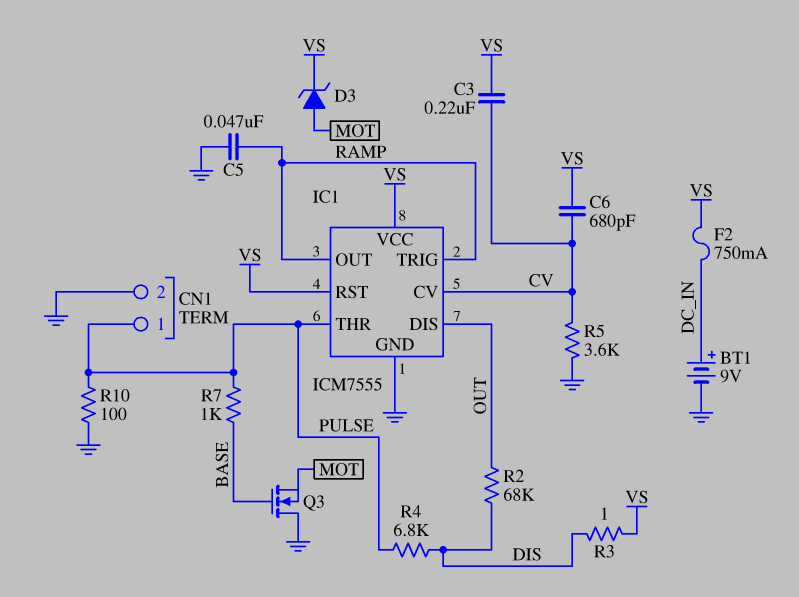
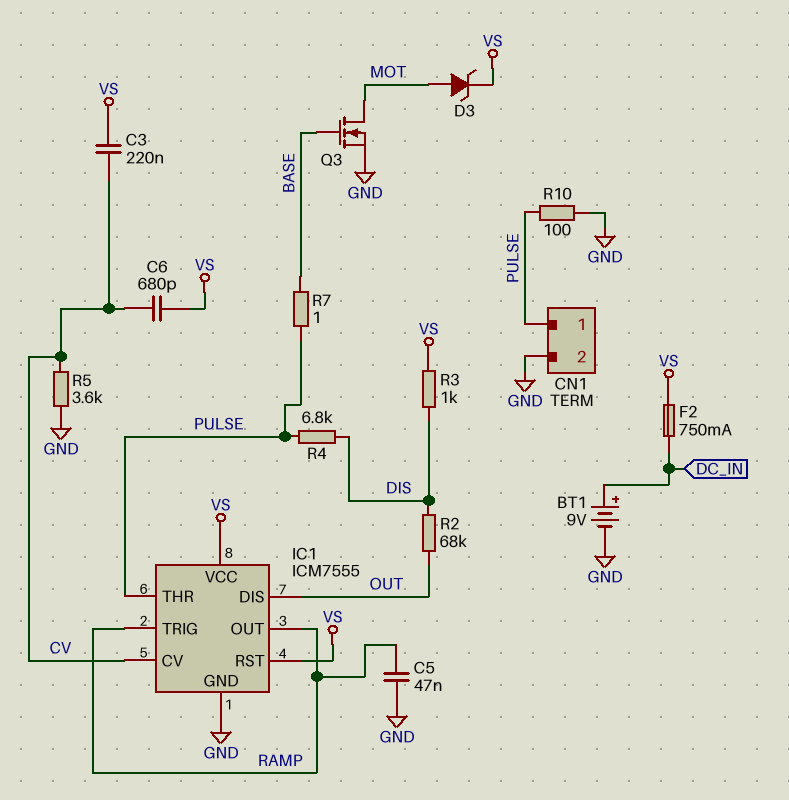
Q3: NMOS (G BASE, D GND, S MOT) -> NMOS (G BASE, D MOT, S GND)
R3: 1 (DIS, VS) -> 1k (DIS, VS)
R7: 1k (BASE, PULSE) -> 1 (BASE, PULSE)

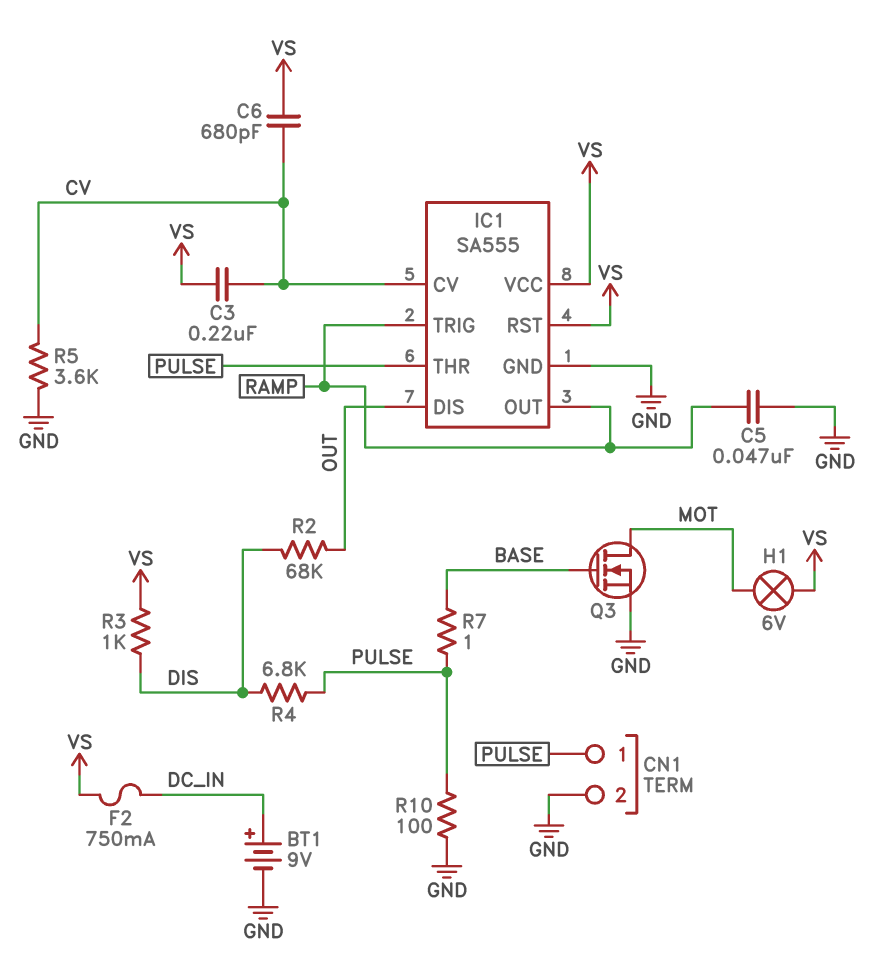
D3: zener (A MOT, K VS) -> none
H1: none -> lamp 6V (MOT, VS)
IC1: ICM7555 -> SA555

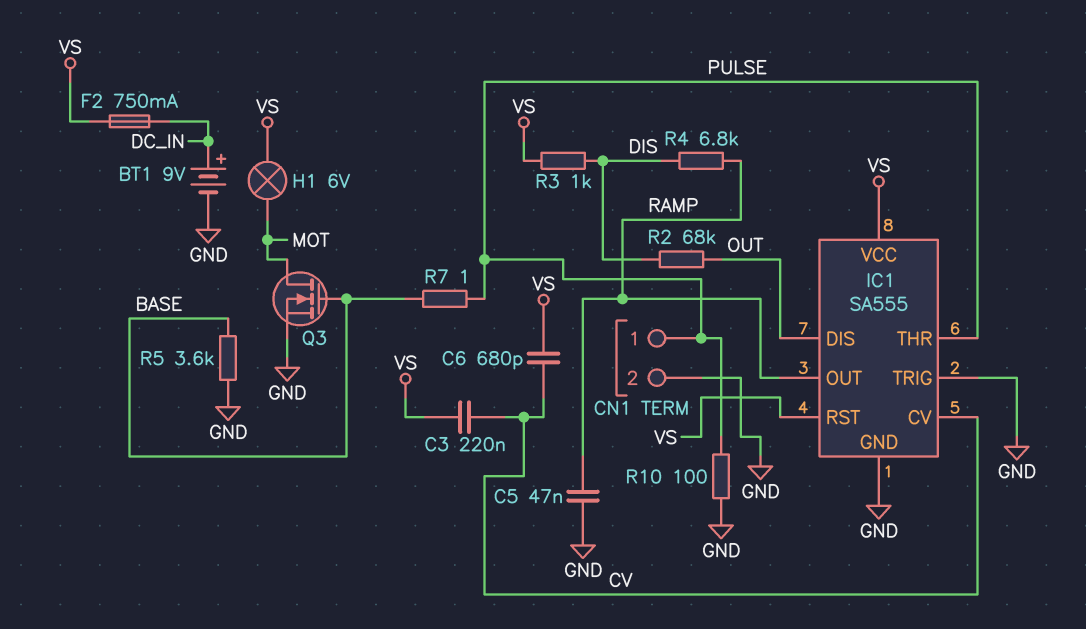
IC1 pin TRIG: RAMP -> GND
R4: 6.8k (DIS, PULSE) -> 6.8k (DIS, RAMP)
R5: 3.6k (CV, GND) -> 3.6k (BASE, GND)

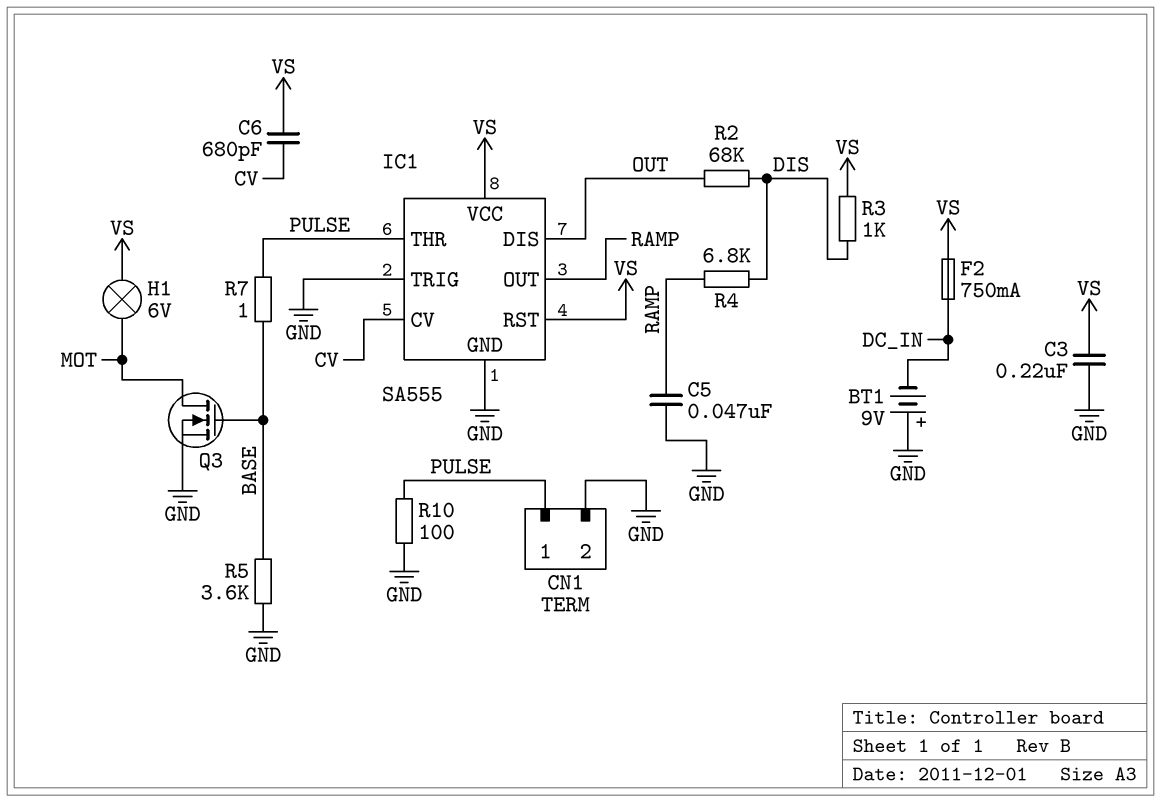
BT1: 9V (plus DC_IN, minus GND) -> 9V (plus GND, minus DC_IN)
C3: 220nF (CV, VS) -> 220nF (GND, VS)

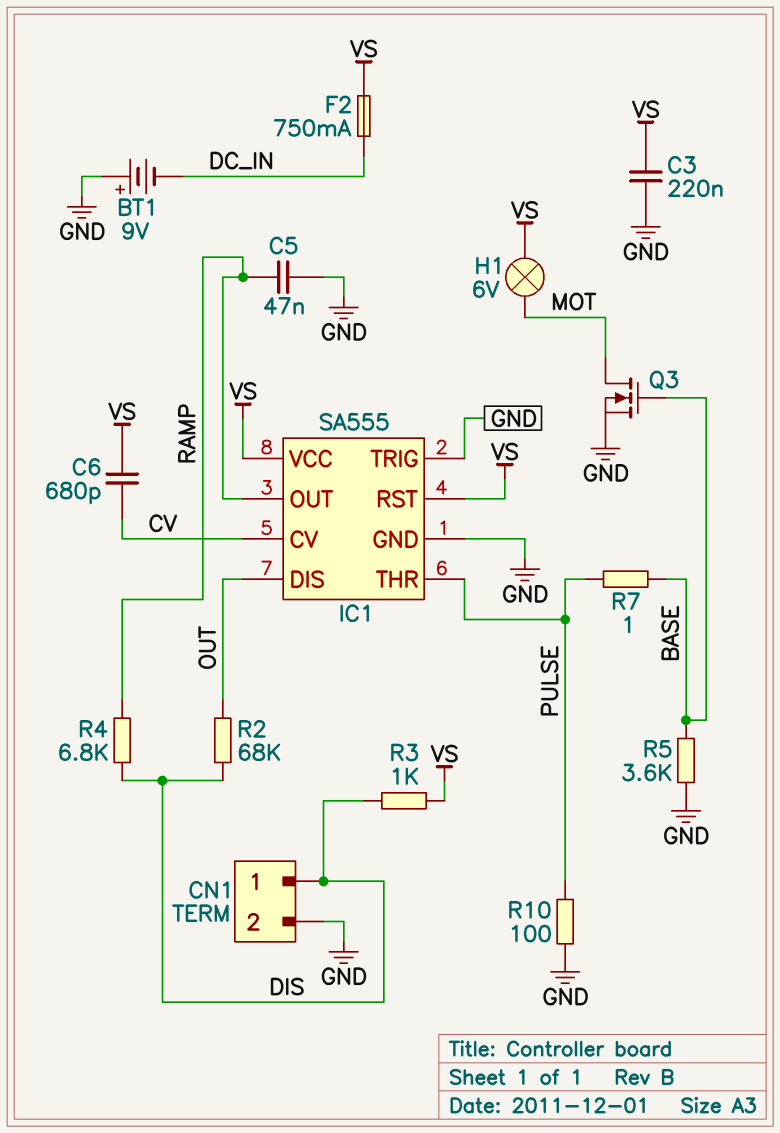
CN1 pin 1: PULSE -> DIS

